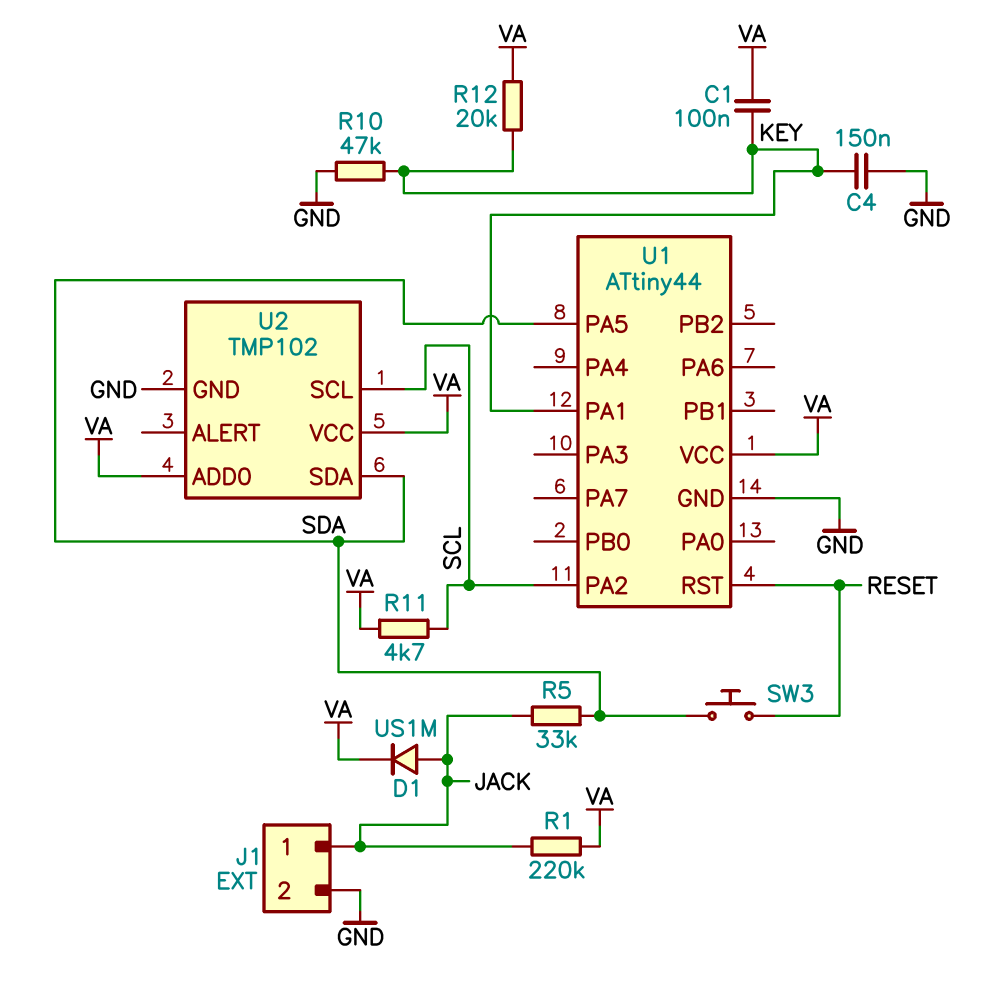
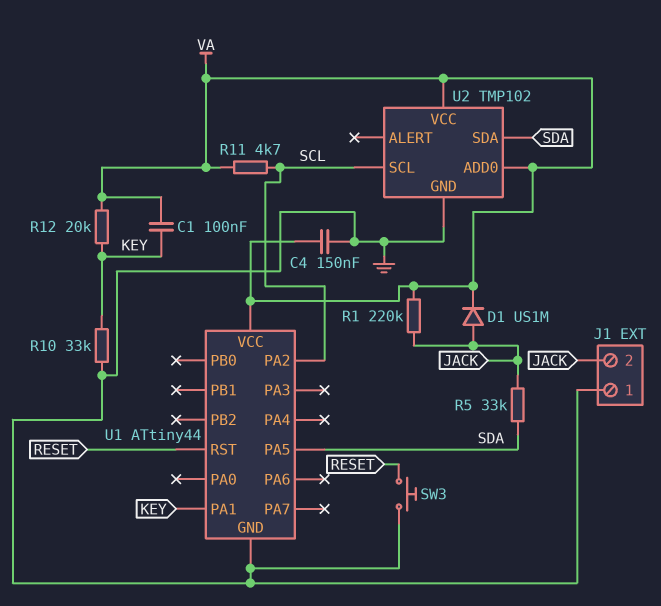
C4: 150nF (GND, KEY) -> 150nF (GND, VA)
J1 pin 1: JACK -> GND
J1 pin 2: GND -> JACK
R10: 47k (GND, KEY) -> 33k (GND, KEY)
SW3: button (RESET, SDA) -> button (GND, RESET)

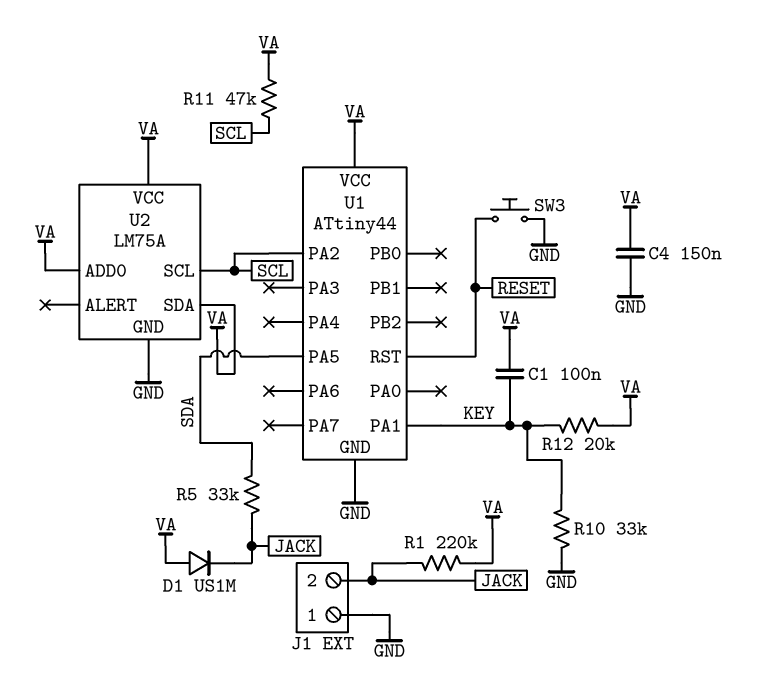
D1: diode US1M (A JACK, K VA) -> diode US1M (A VA, K JACK)
R11: 4.7k (SCL, VA) -> 47k (SCL, VA)
U2: TMP102 -> LM75A
U2 pin SDA: SDA -> VA

